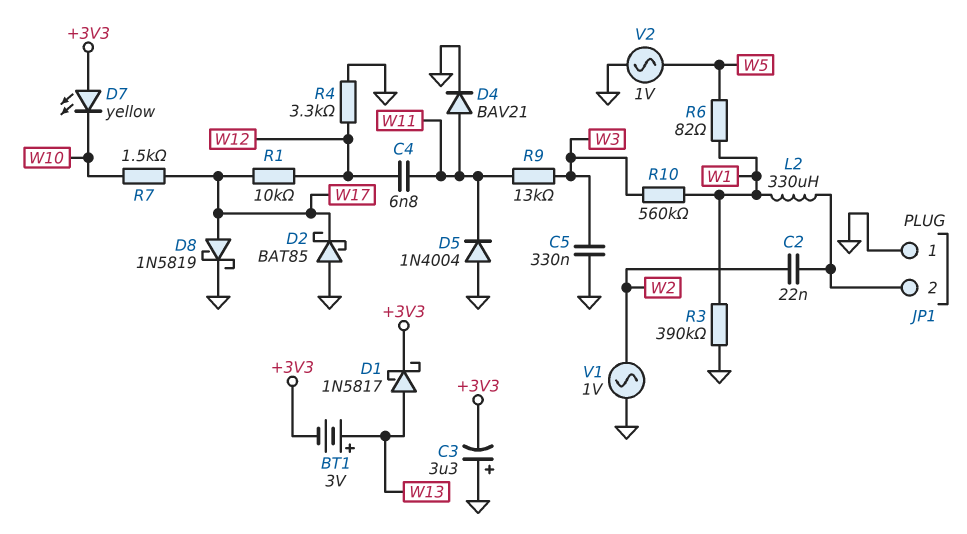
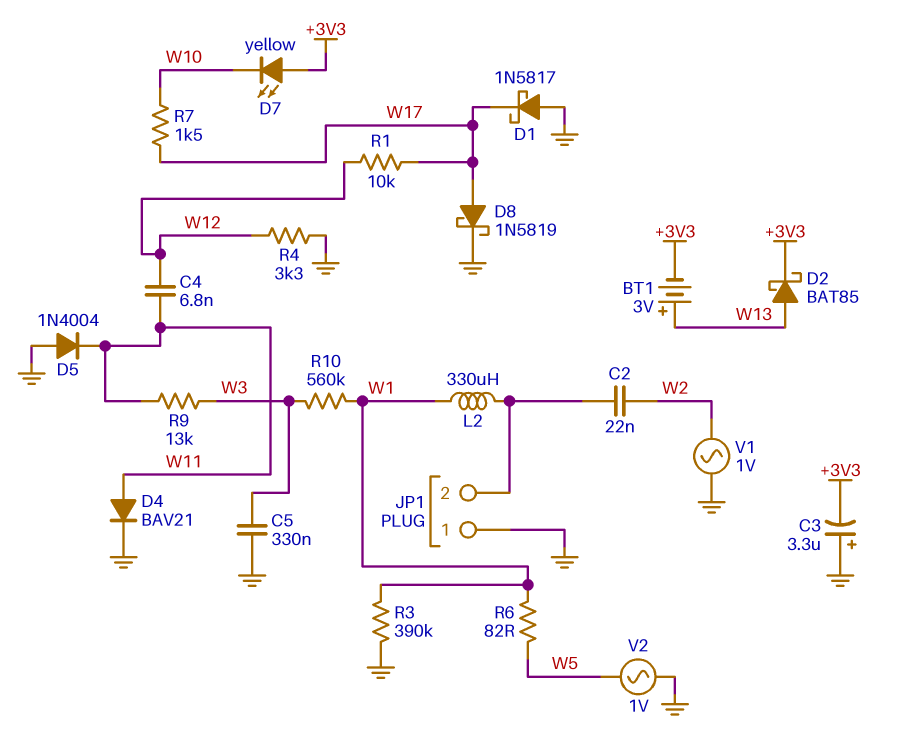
D1: schottky 1N5817 (A W13, K +3V3) -> schottky 1N5817 (A GND, K W17)
D2: schottky BAT85 (A GND, K W17) -> schottky BAT85 (A W13, K +3V3)

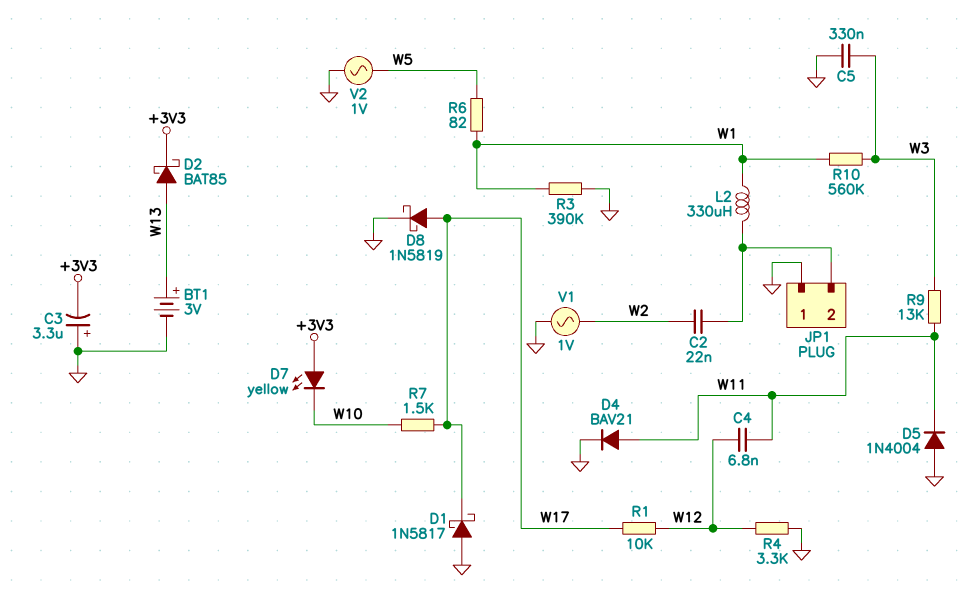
BT1: 3V (plus W13, minus +3V3) -> 3V (plus W13, minus GND)

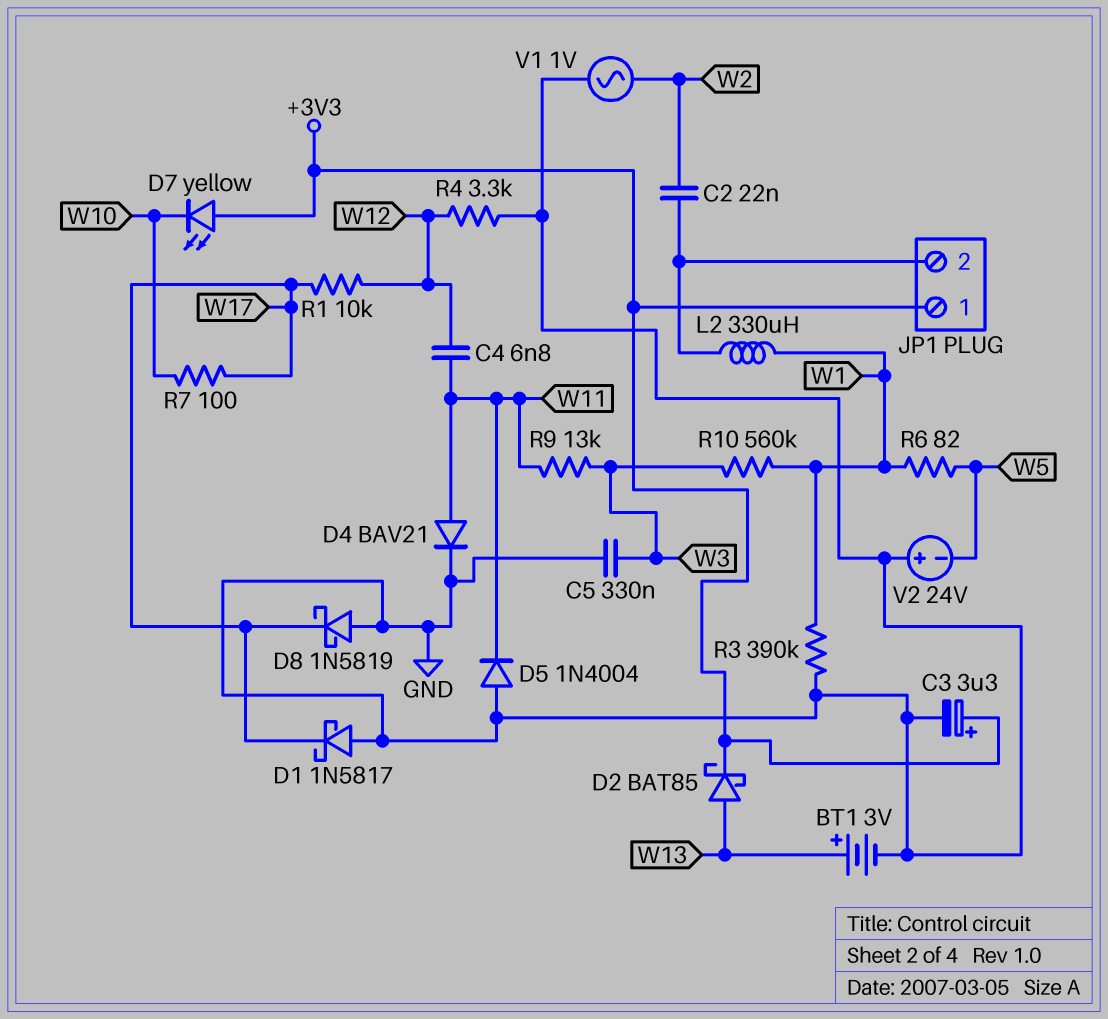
C3: 3.3uF (plus GND, minus +3V3) -> 3.3uF (plus +3V3, minus GND)
D8: schottky 1N5819 (A W17, K GND) -> schottky 1N5819 (A GND, K W17)
JP1 pin 1: GND -> +3V3
R7: 1.5k (W10, W17) -> 100 (W10, W17)
V2: AC 1V (GND, W5) -> 24V (plus GND, minus W5)

